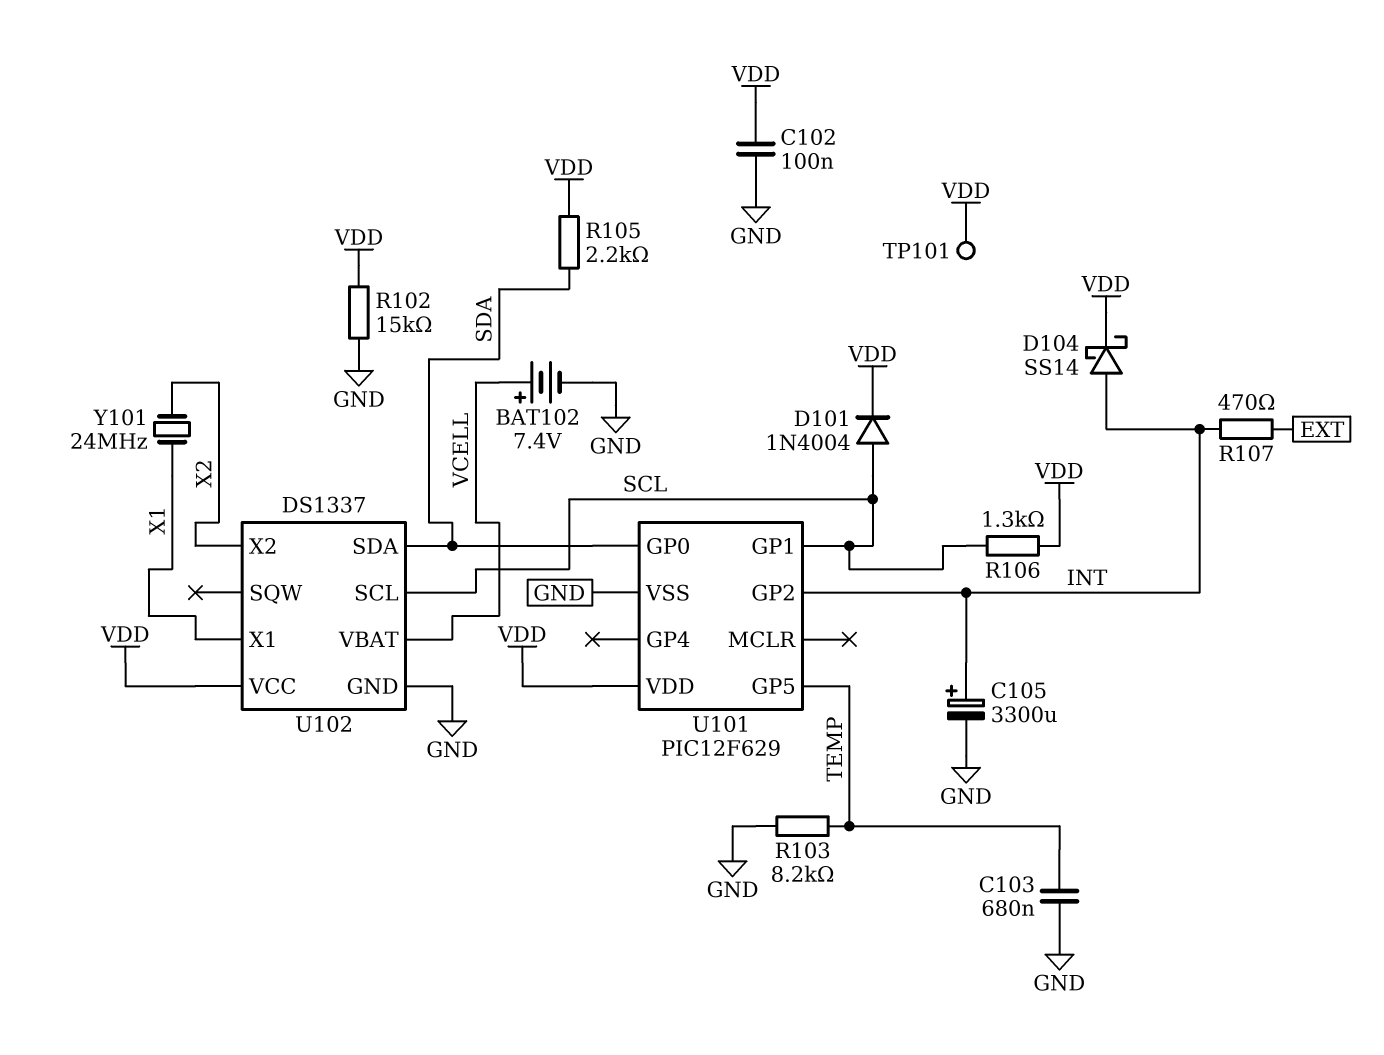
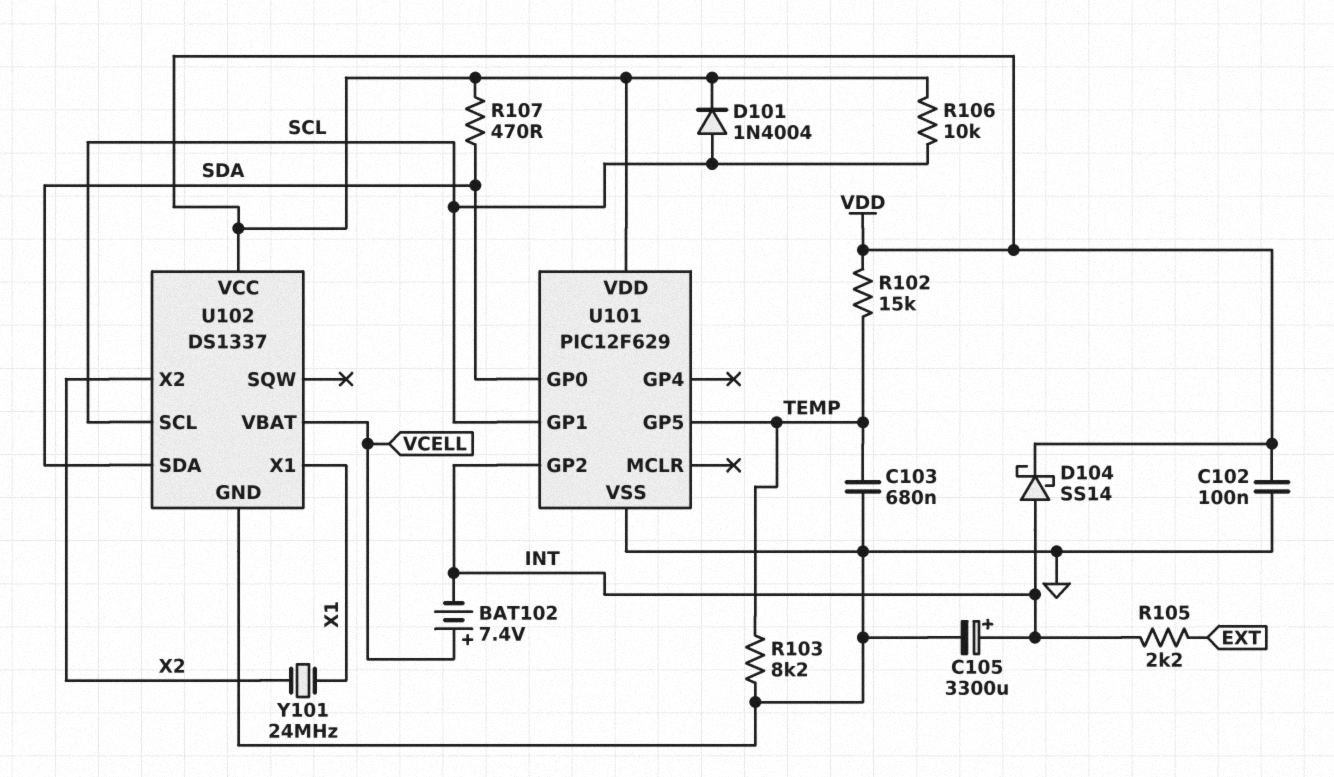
BAT102: 7.4V (plus VCELL, minus GND) -> 7.4V (plus VCELL, minus INT)
R102: 15k (GND, VDD) -> 15k (TEMP, VDD)
R105: 2.2k (SDA, VDD) -> 2.2k (EXT, INT)
R106: 1.3k (SCL, VDD) -> 10k (SCL, VDD)
R107: 470 (EXT, INT) -> 470 (SDA, VDD)
TP101: test point (VDD) -> none

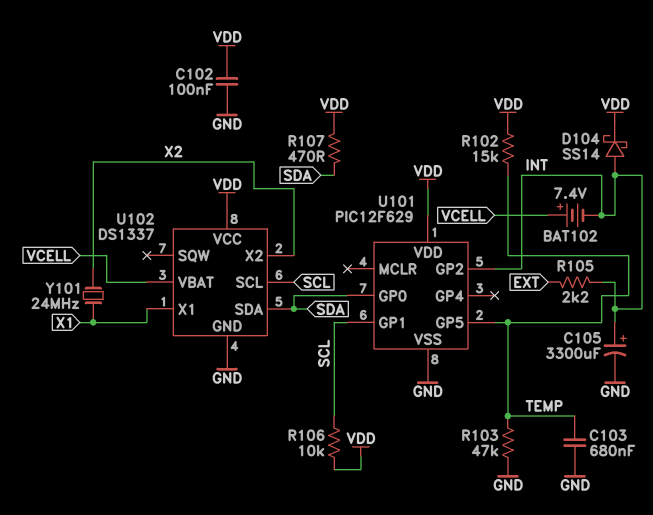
D101: diode 1N4004 (A SCL, K VDD) -> none
R103: 8.2k (GND, TEMP) -> 47k (GND, TEMP)

